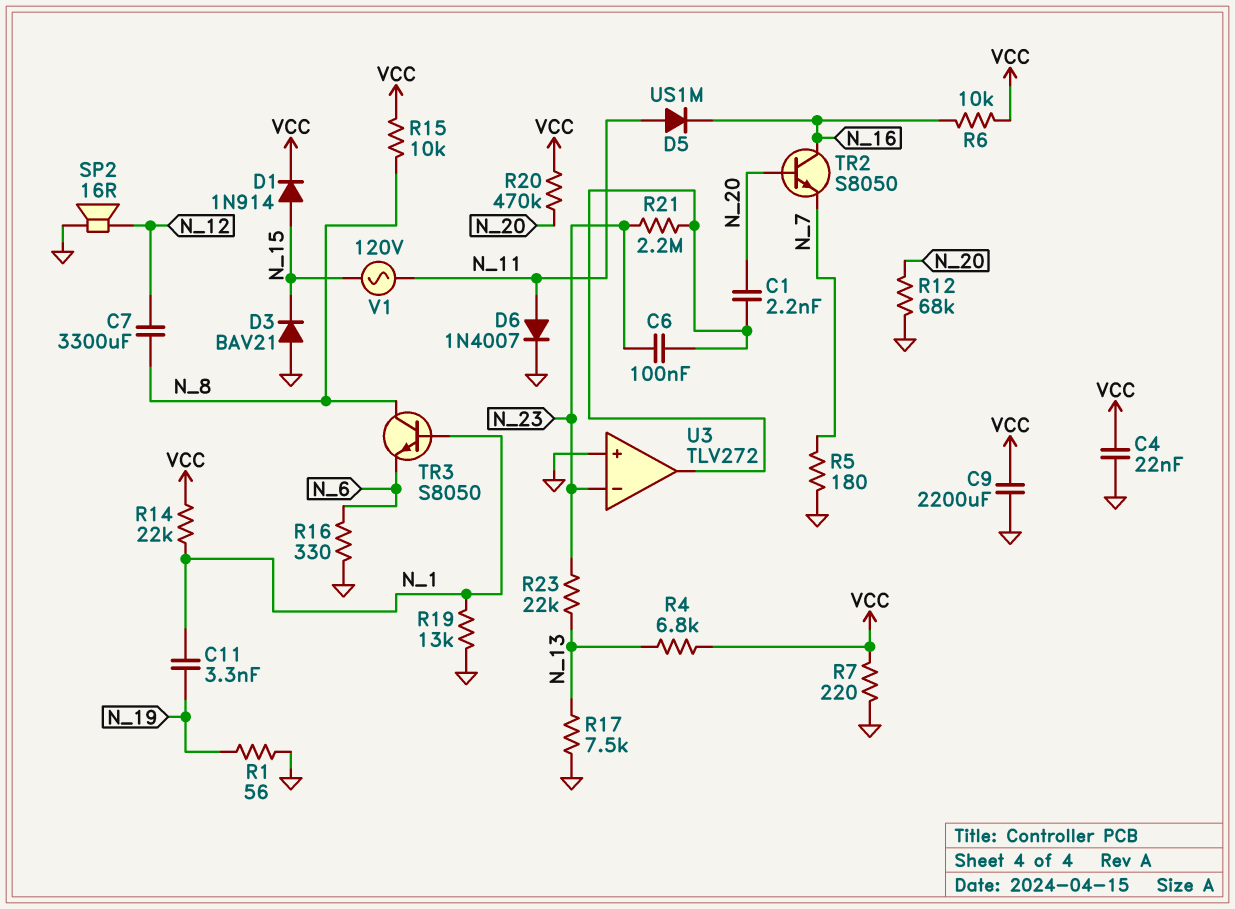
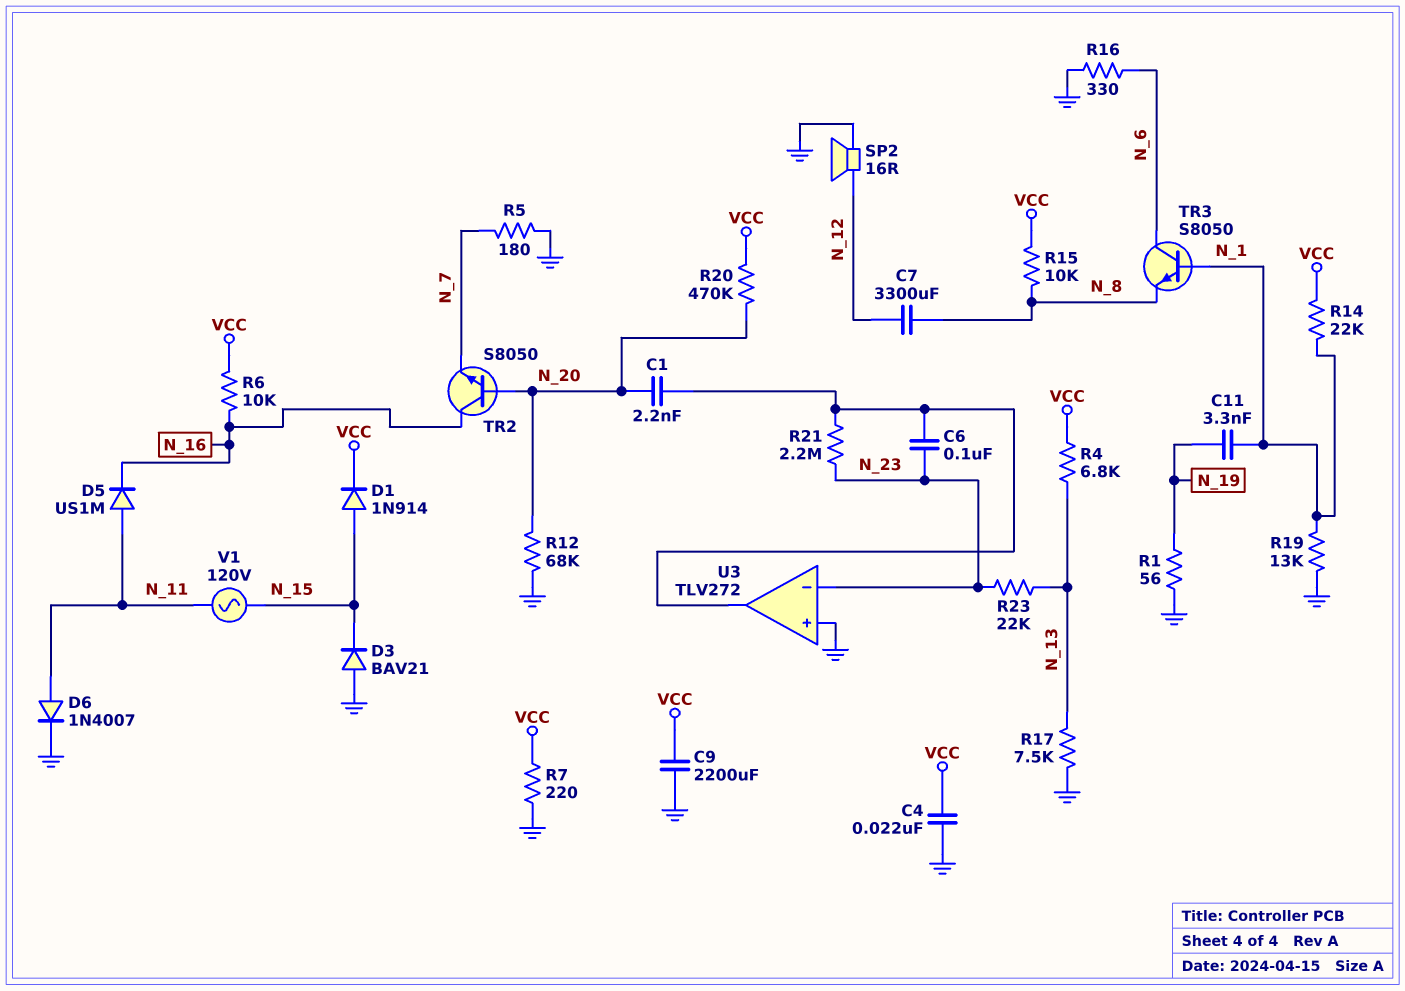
TR3: NPN S8050 (B N_1, C N_8, E N_6) -> NPN S8050 (B N_1, C N_6, E N_8)

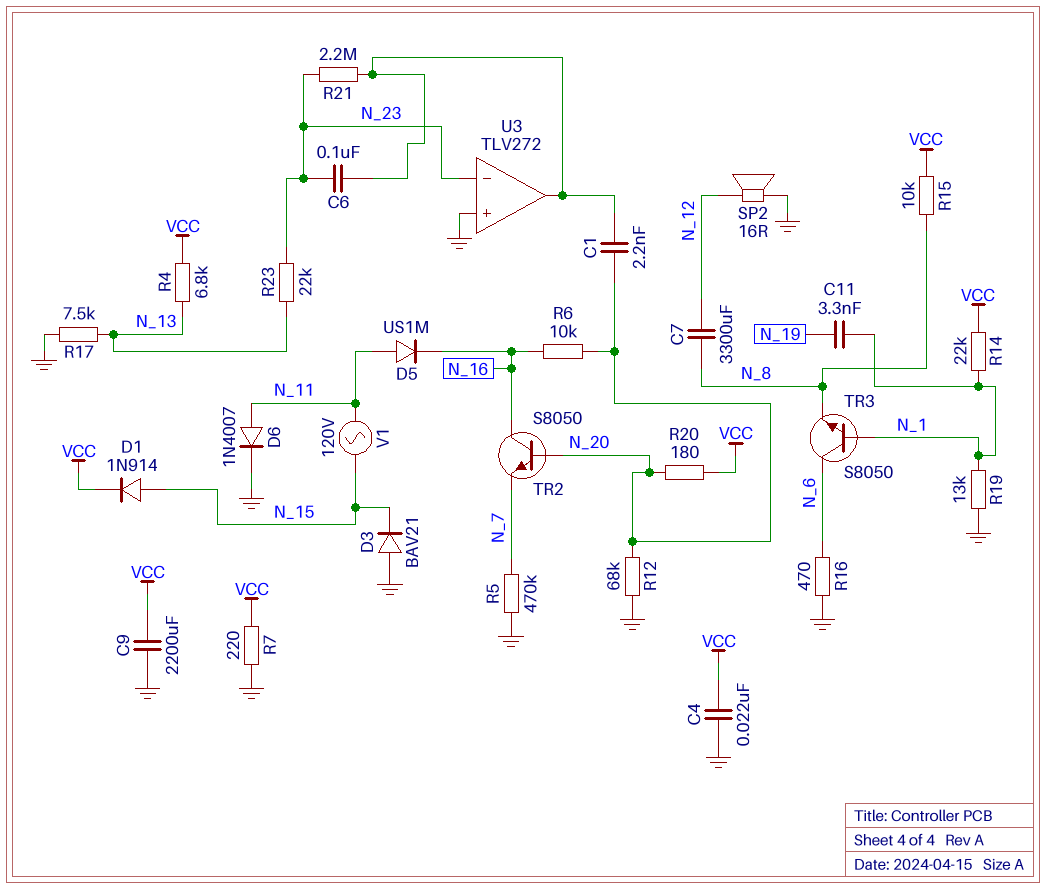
R1: 56 (GND, N_19) -> none
R5: 180 (GND, N_7) -> 470k (GND, N_7)
R6: 10k (N_16, VCC) -> 10k (N_16, N_20)
R16: 330 (GND, N_6) -> 470 (GND, N_6)
R20: 470k (N_20, VCC) -> 180 (N_20, VCC)

